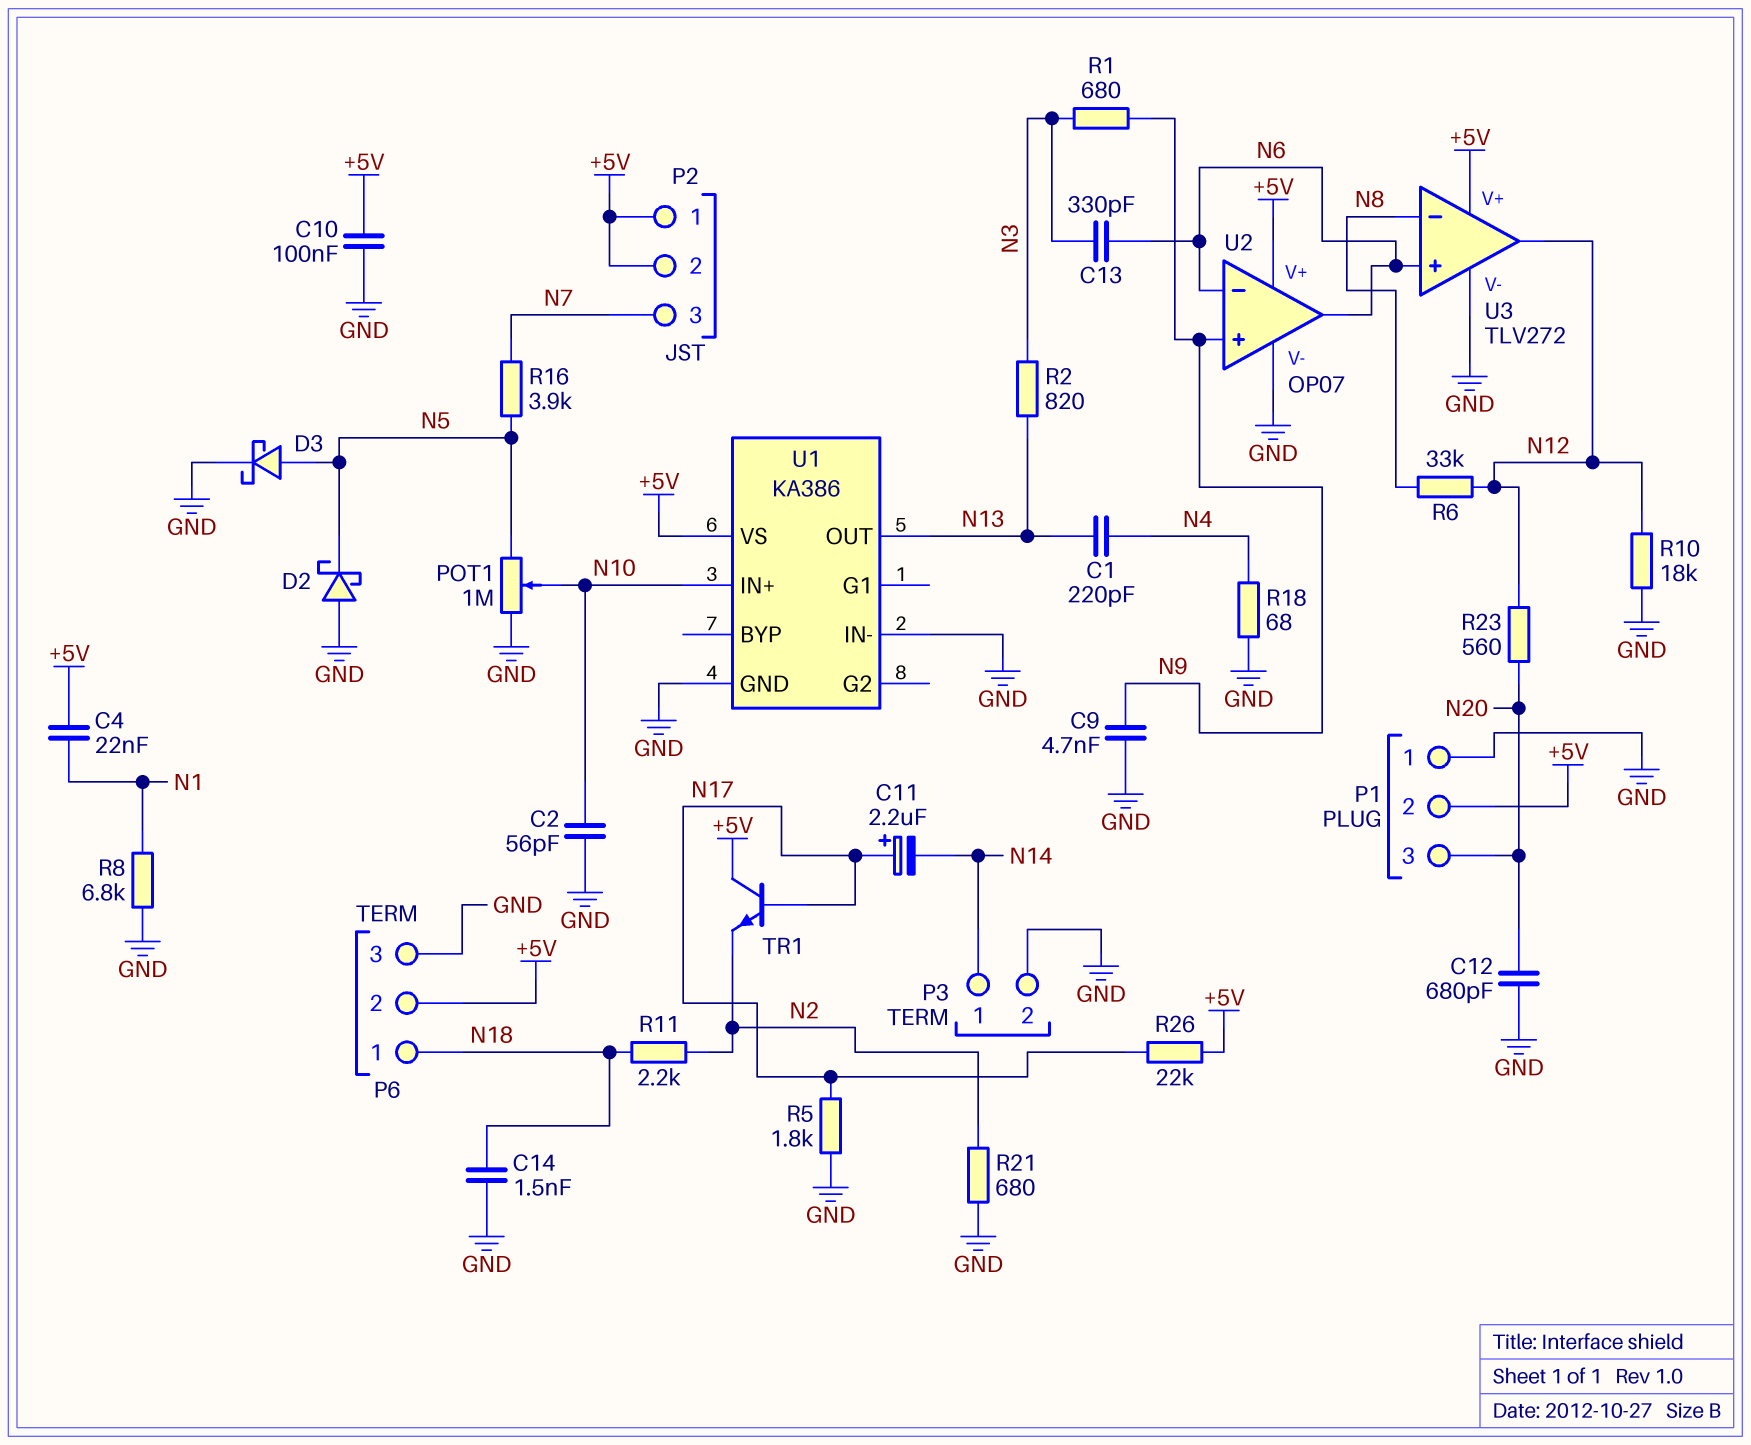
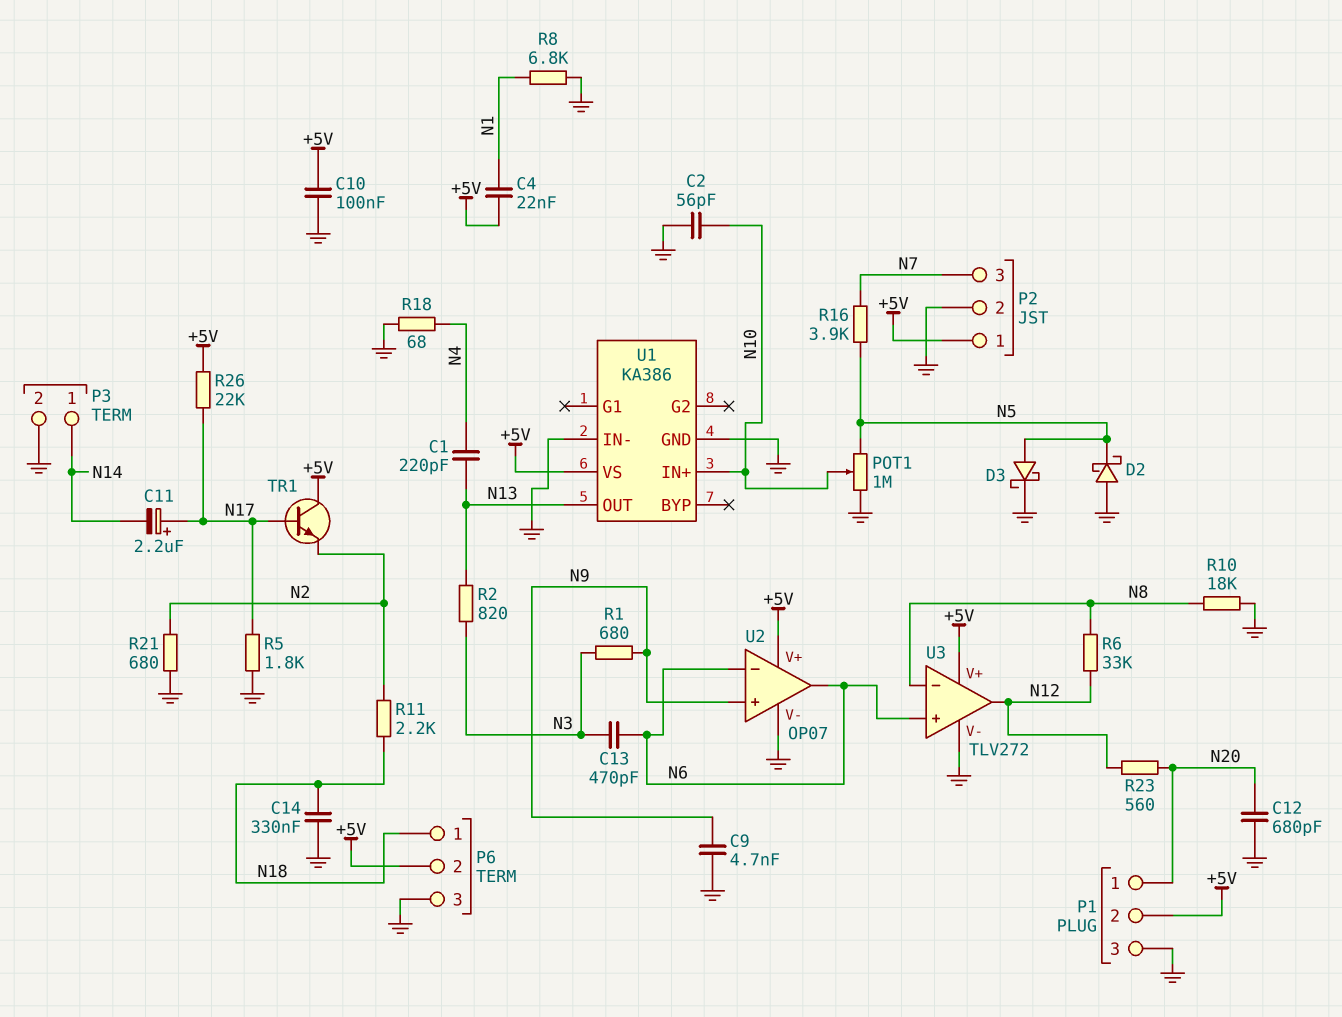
C13: 330pF (N3, N6) -> 470pF (N3, N6)
C14: 1.5nF (GND, N18) -> 330nF (GND, N18)
P1 pin 1: GND -> N20
P1 pin 3: N20 -> GND
P2 pin 2: +5V -> GND
R10: 18k (GND, N12) -> 18k (GND, N8)

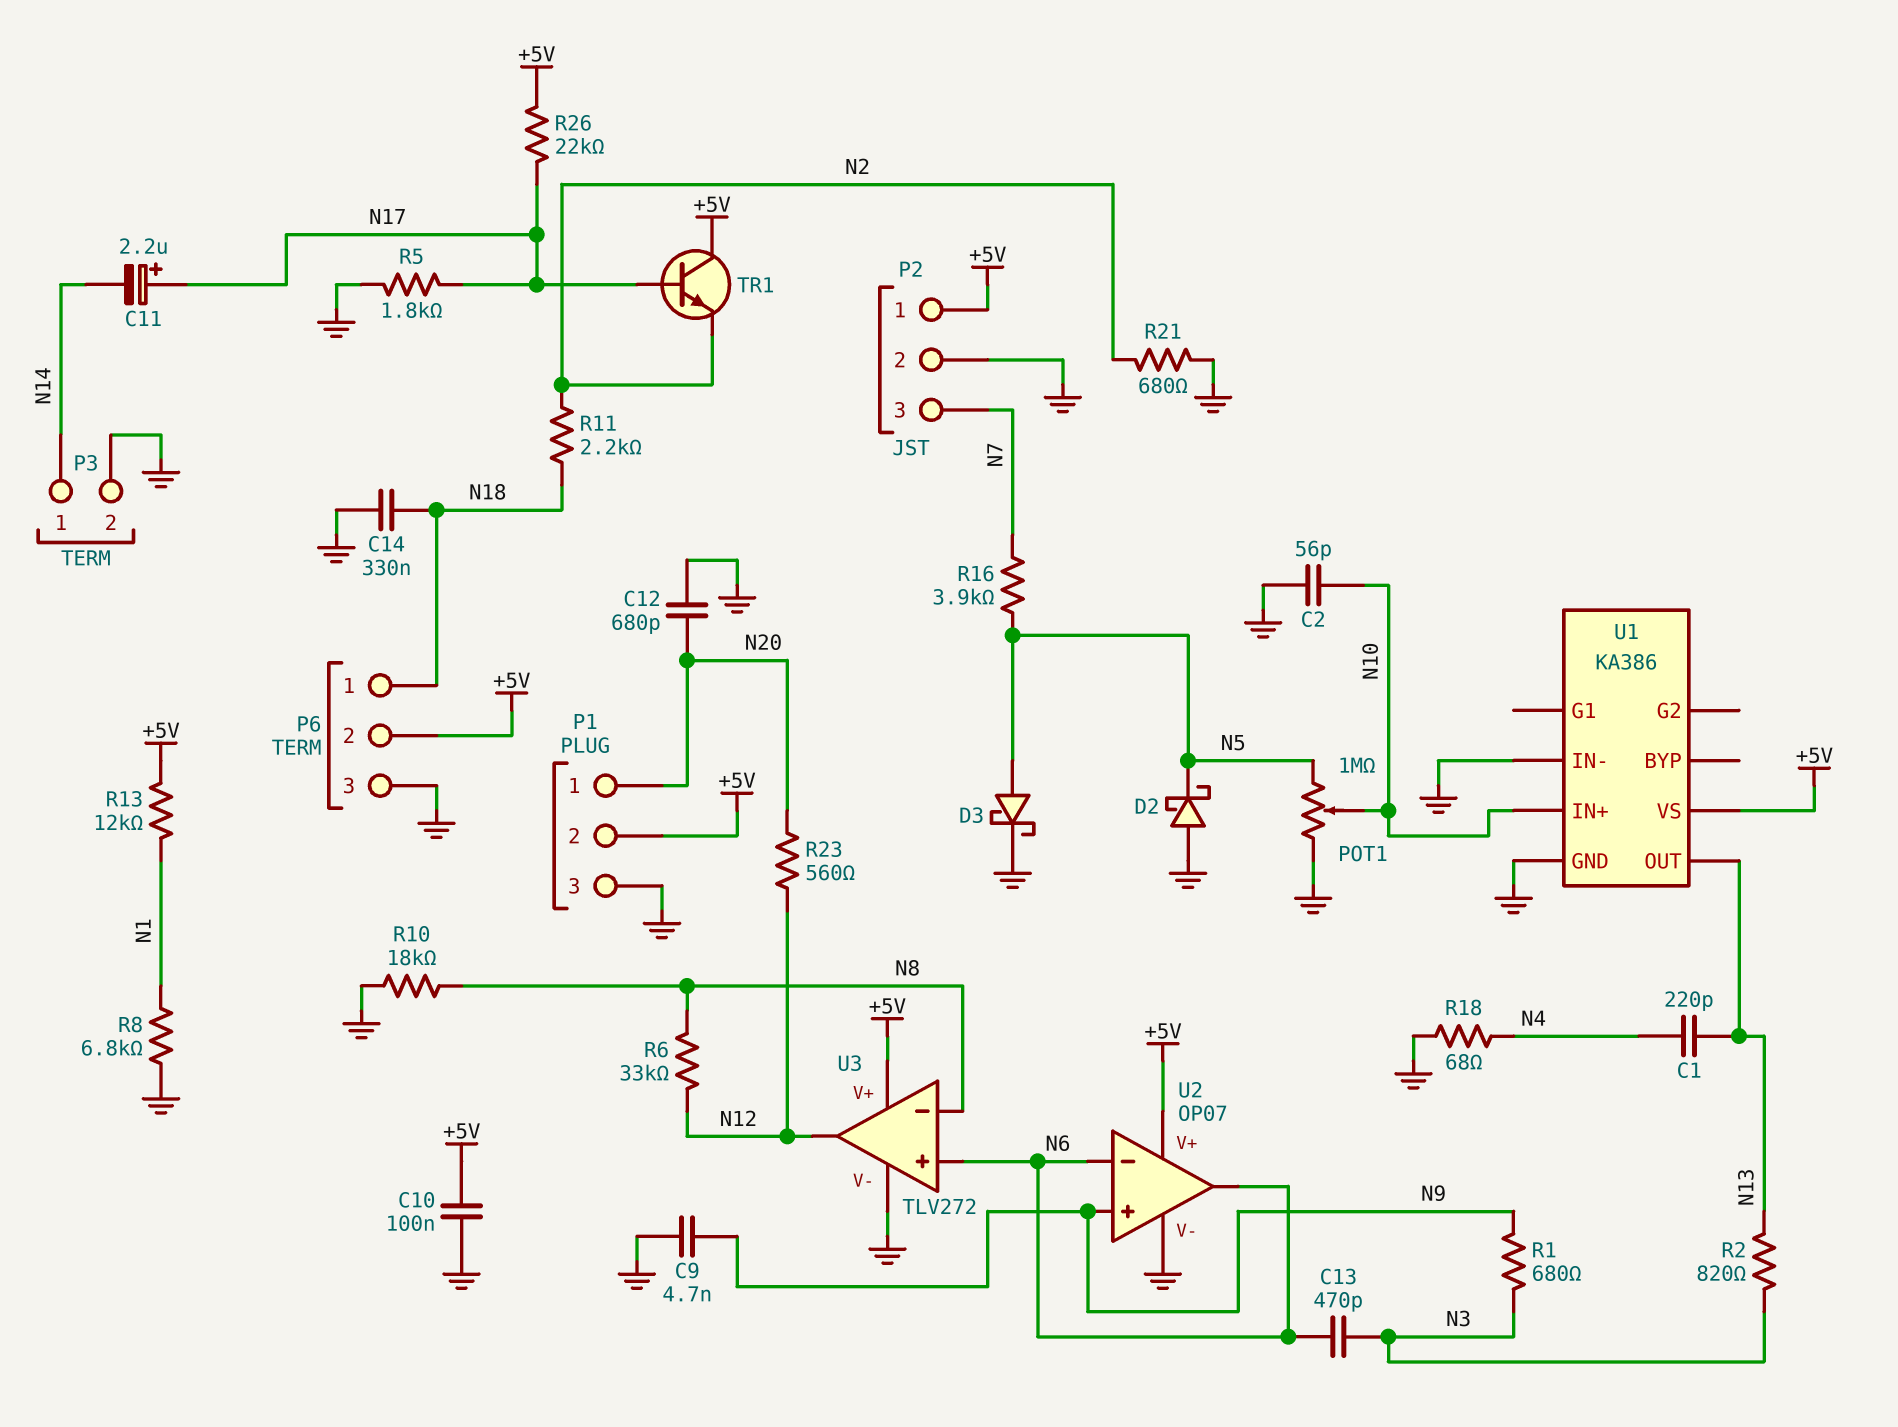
C4: 22nF (+5V, N1) -> none
R13: none -> 12k (+5V, N1)

